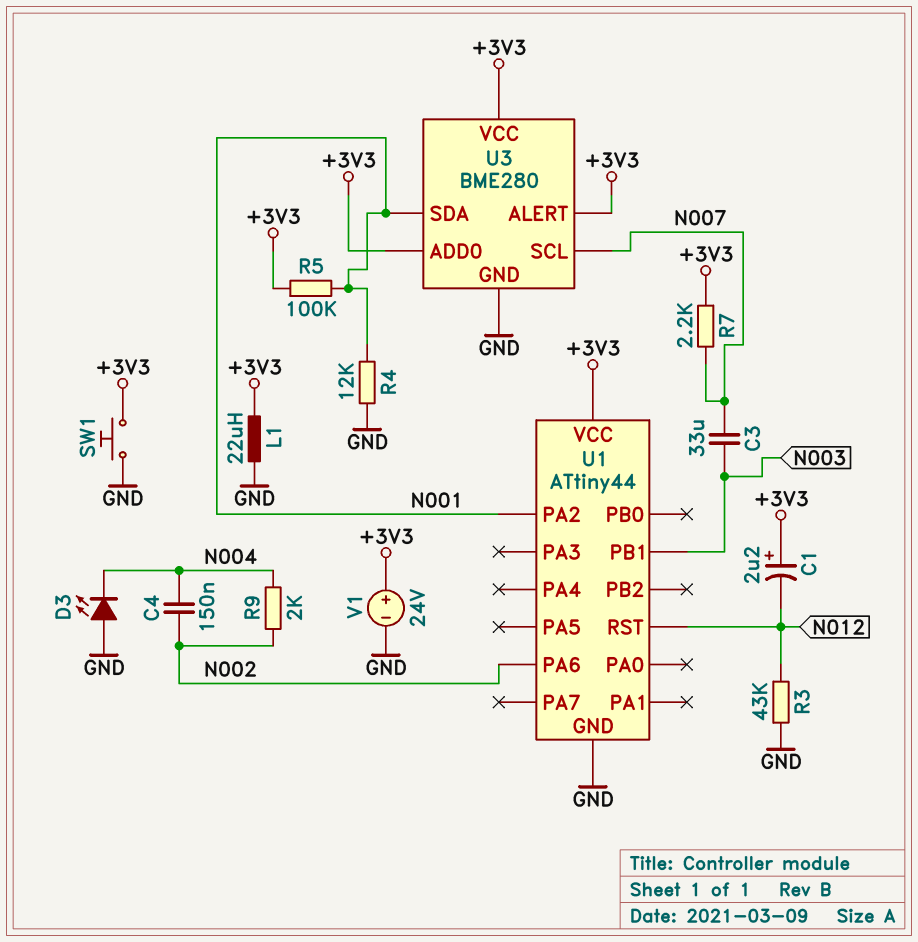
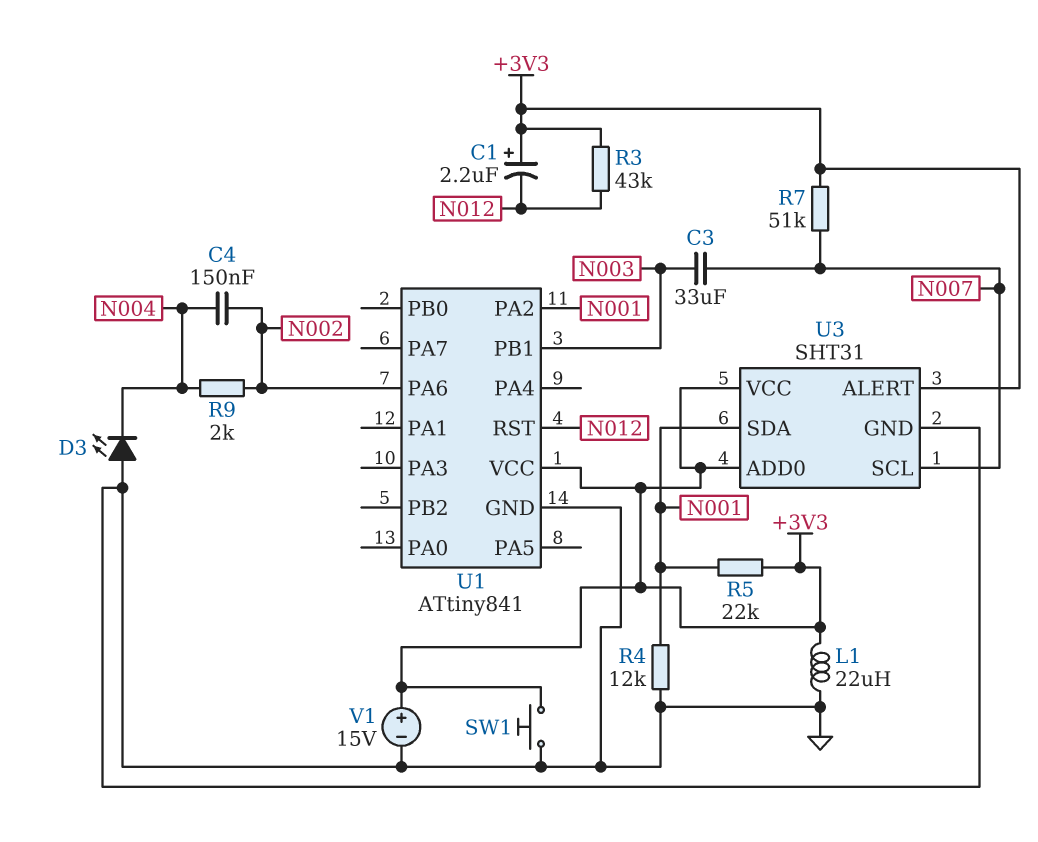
R3: 43k (GND, N012) -> 43k (+3V3, N012)
R5: 100k (+3V3, N001) -> 22k (+3V3, N001)
R7: 2.2k (+3V3, N007) -> 51k (+3V3, N007)
U1: ATtiny44 -> ATtiny841
U3: BME280 -> SHT31
V1: 24V (plus +3V3, minus GND) -> 15V (plus +3V3, minus GND)

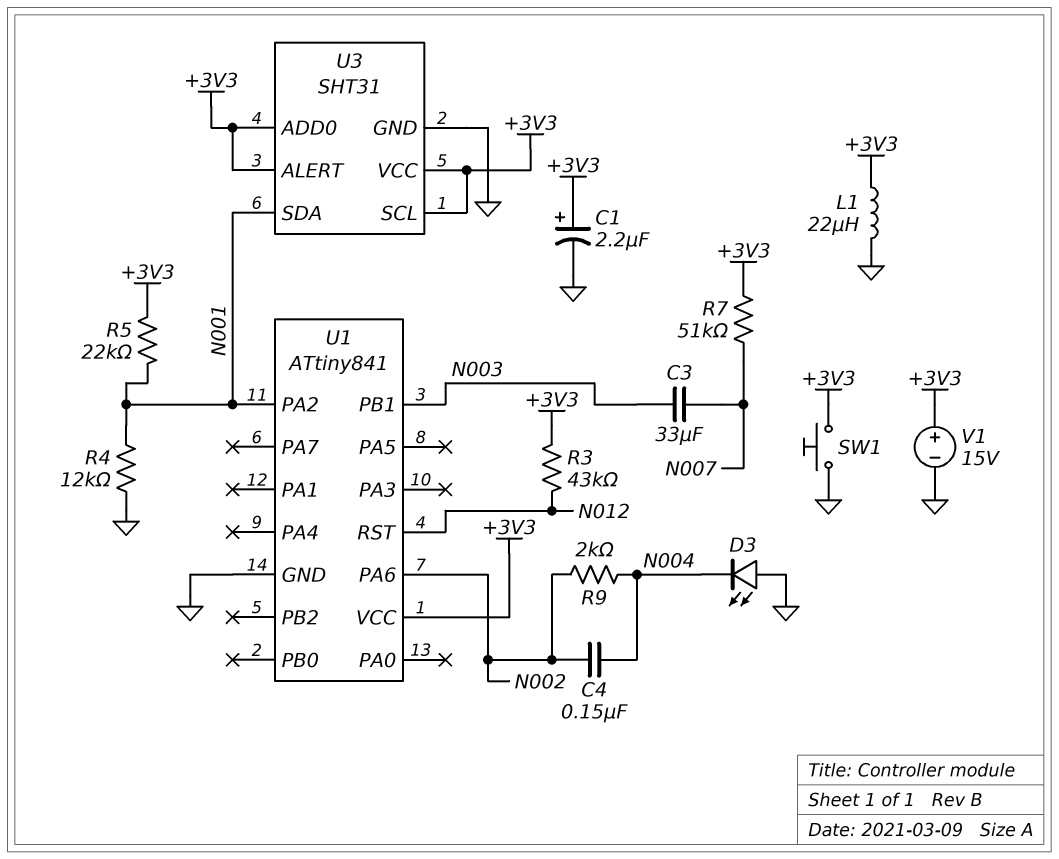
C1: 2.2uF (plus +3V3, minus N012) -> 2.2uF (plus +3V3, minus GND)
U3 pin SCL: N007 -> +3V3

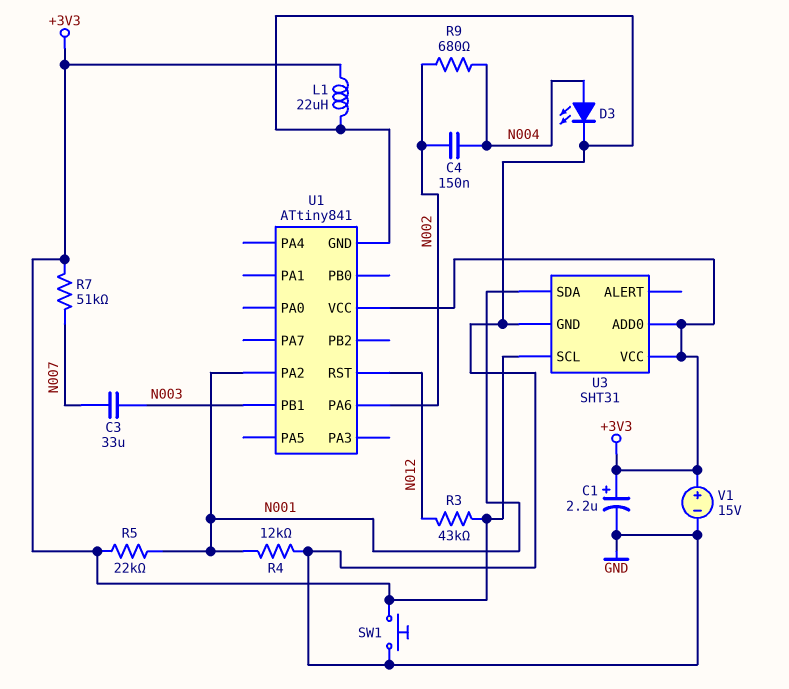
D3: LED (A GND, K N004) -> LED (A N004, K GND)
R9: 2k (N002, N004) -> 680 (N002, N004)
U3 pin ALERT: +3V3 -> none

